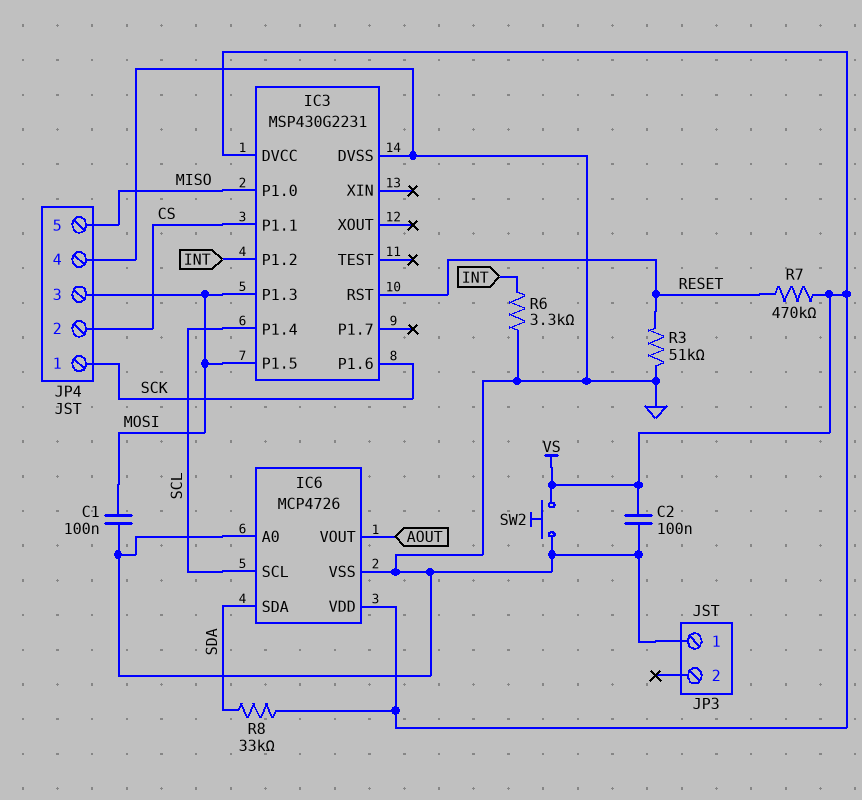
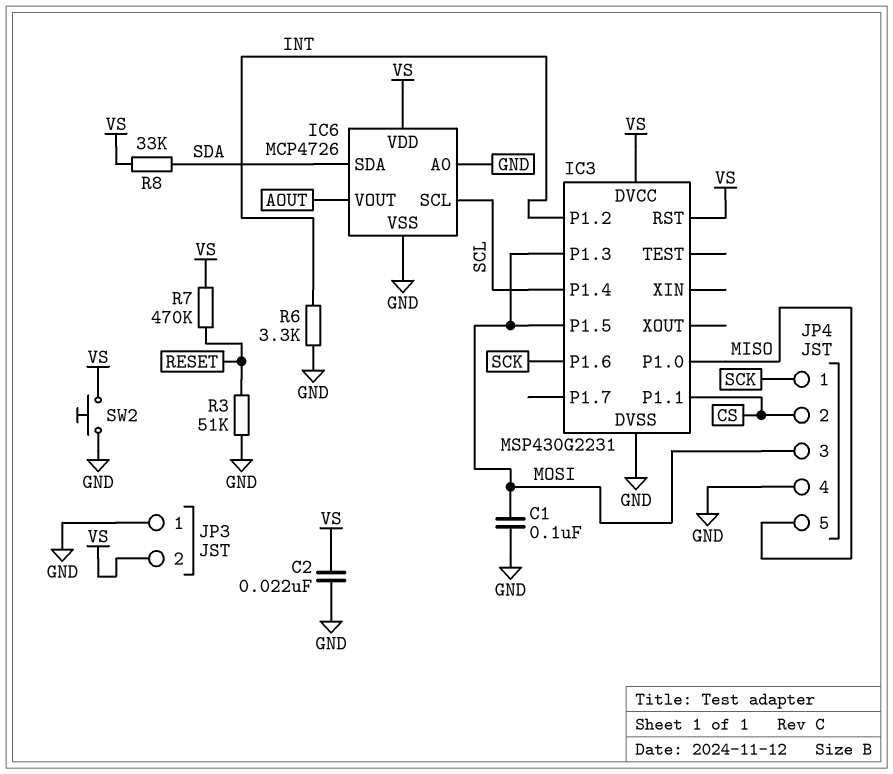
C2: 100nF (GND, VS) -> 22nF (GND, VS)
IC3 pin RST: RESET -> VS
JP3 pin 2: none -> VS

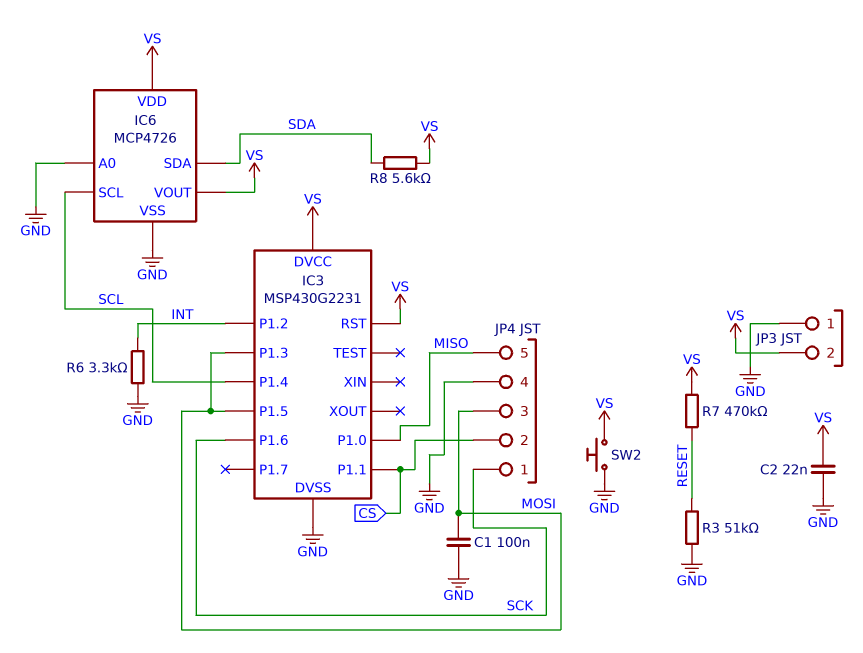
IC6 pin VOUT: AOUT -> VS
R8: 33k (SDA, VS) -> 5.6k (SDA, VS)

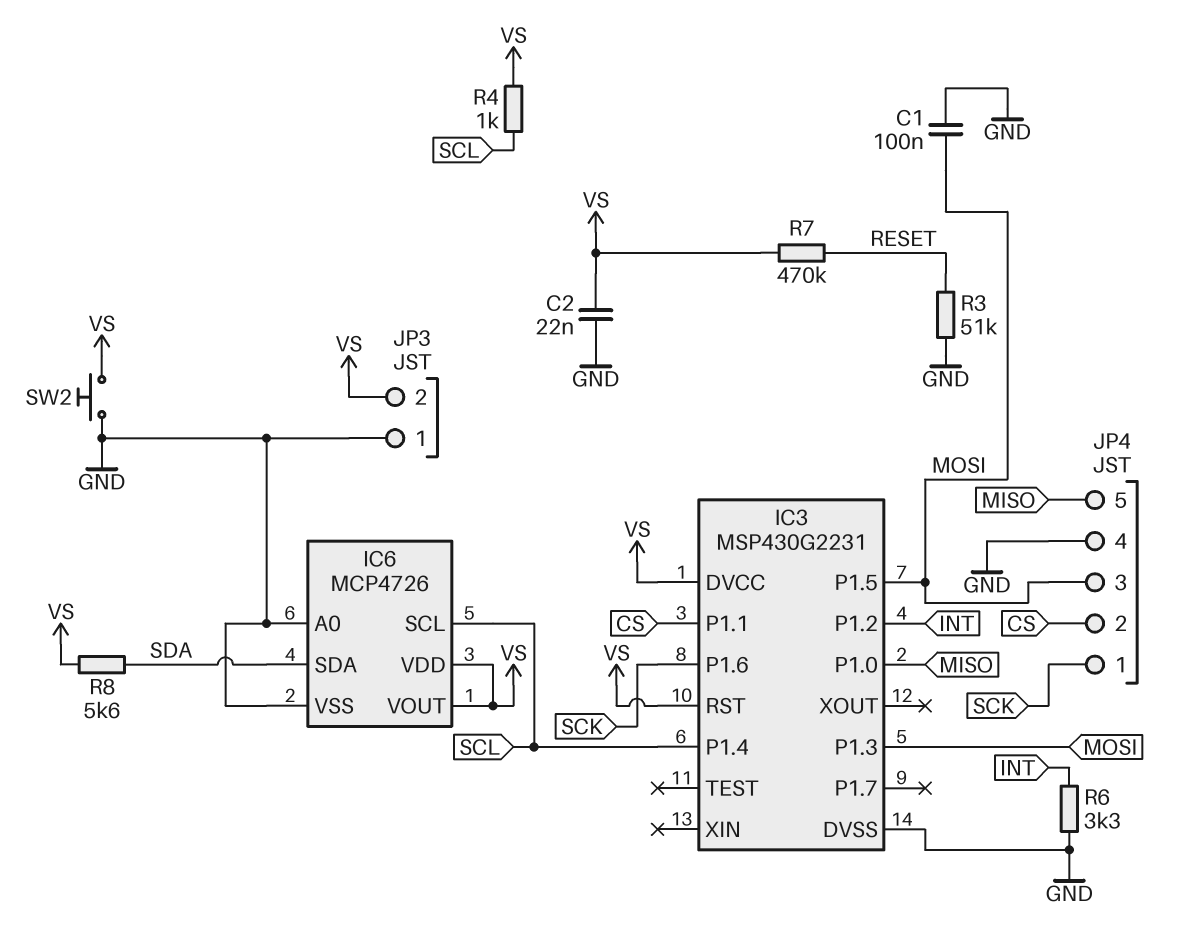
R4: none -> 1k (SCL, VS)

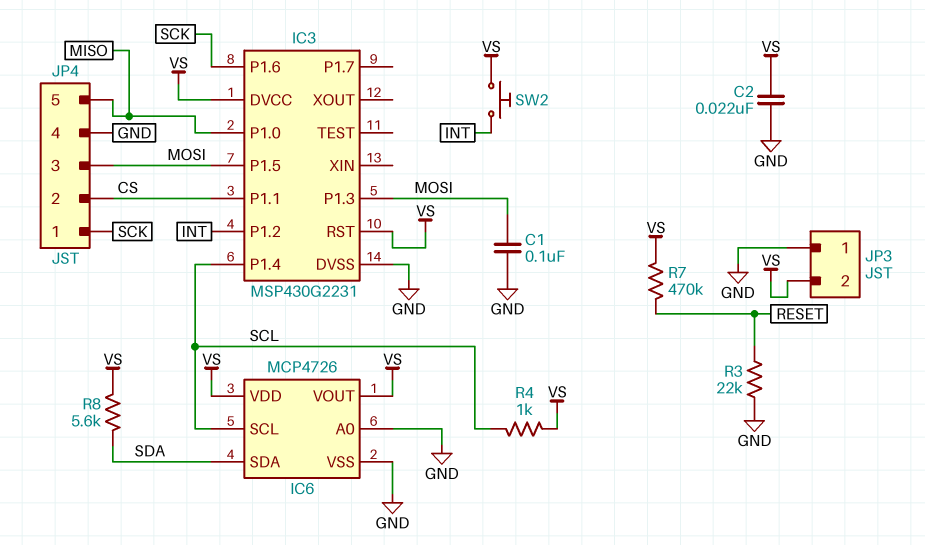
R3: 51k (GND, RESET) -> 22k (GND, RESET)
R6: 3.3k (GND, INT) -> none
SW2: button (GND, VS) -> button (INT, VS)

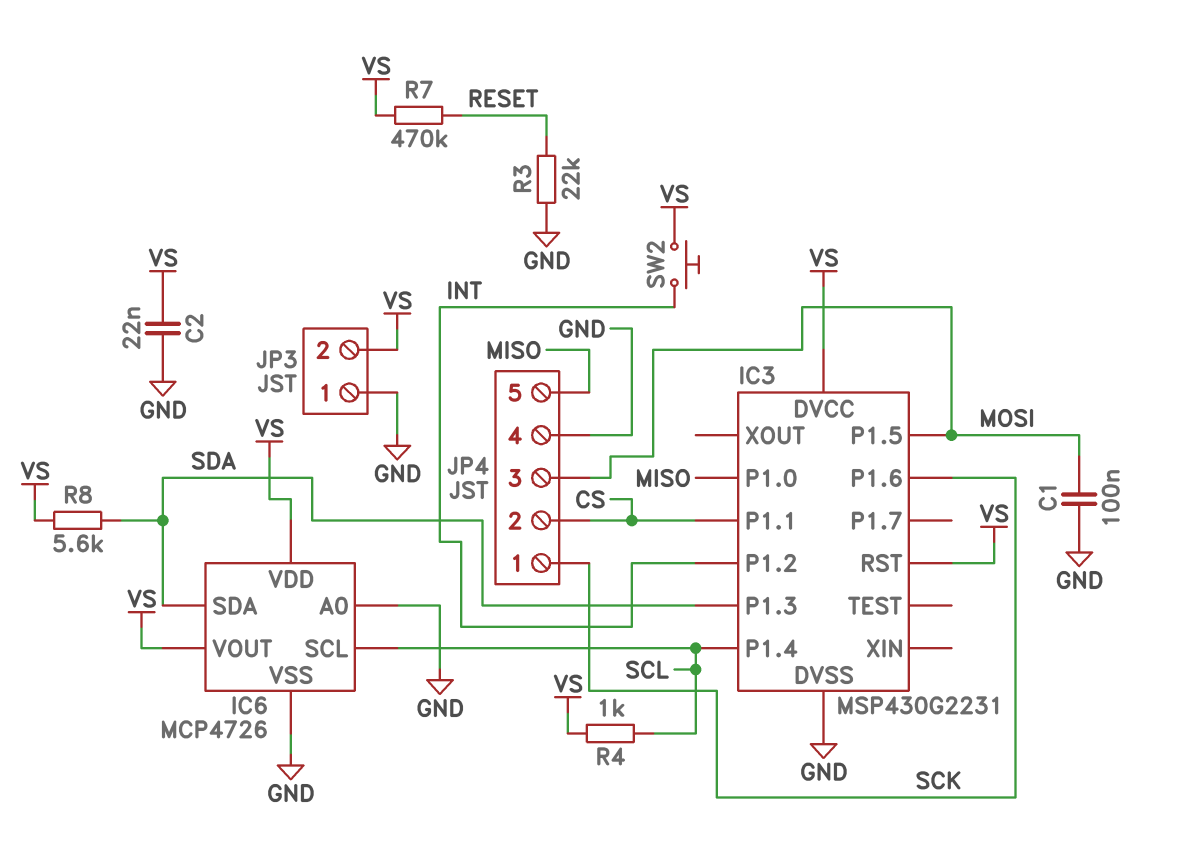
IC3 pin P1.3: MOSI -> SDA

